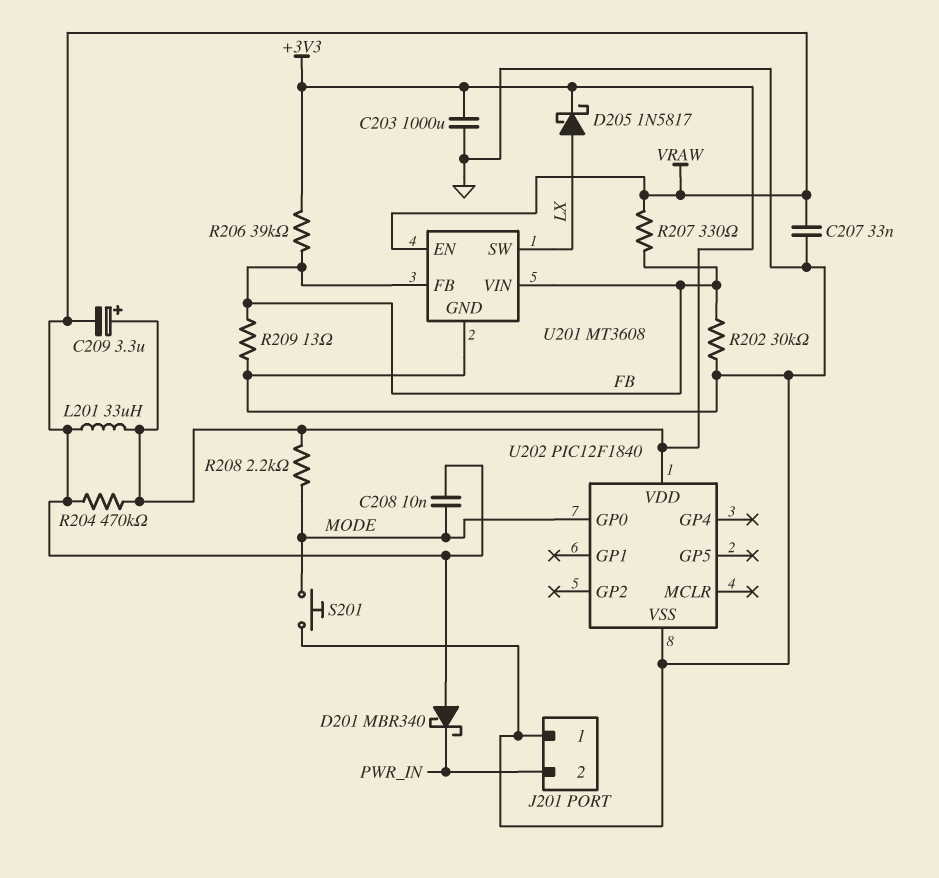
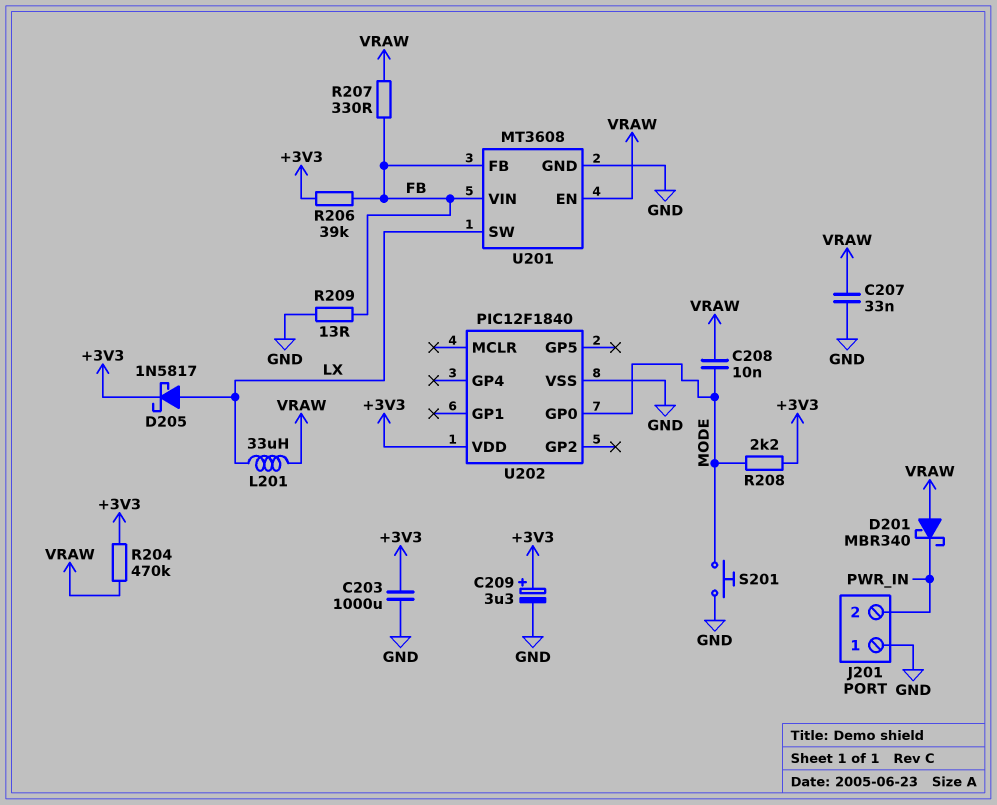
C209: 3.3uF (plus +3V3, minus VRAW) -> 3.3uF (plus +3V3, minus GND)
L201: 33uH (+3V3, VRAW) -> 33uH (LX, VRAW)
R202: 30k (FB, GND) -> none

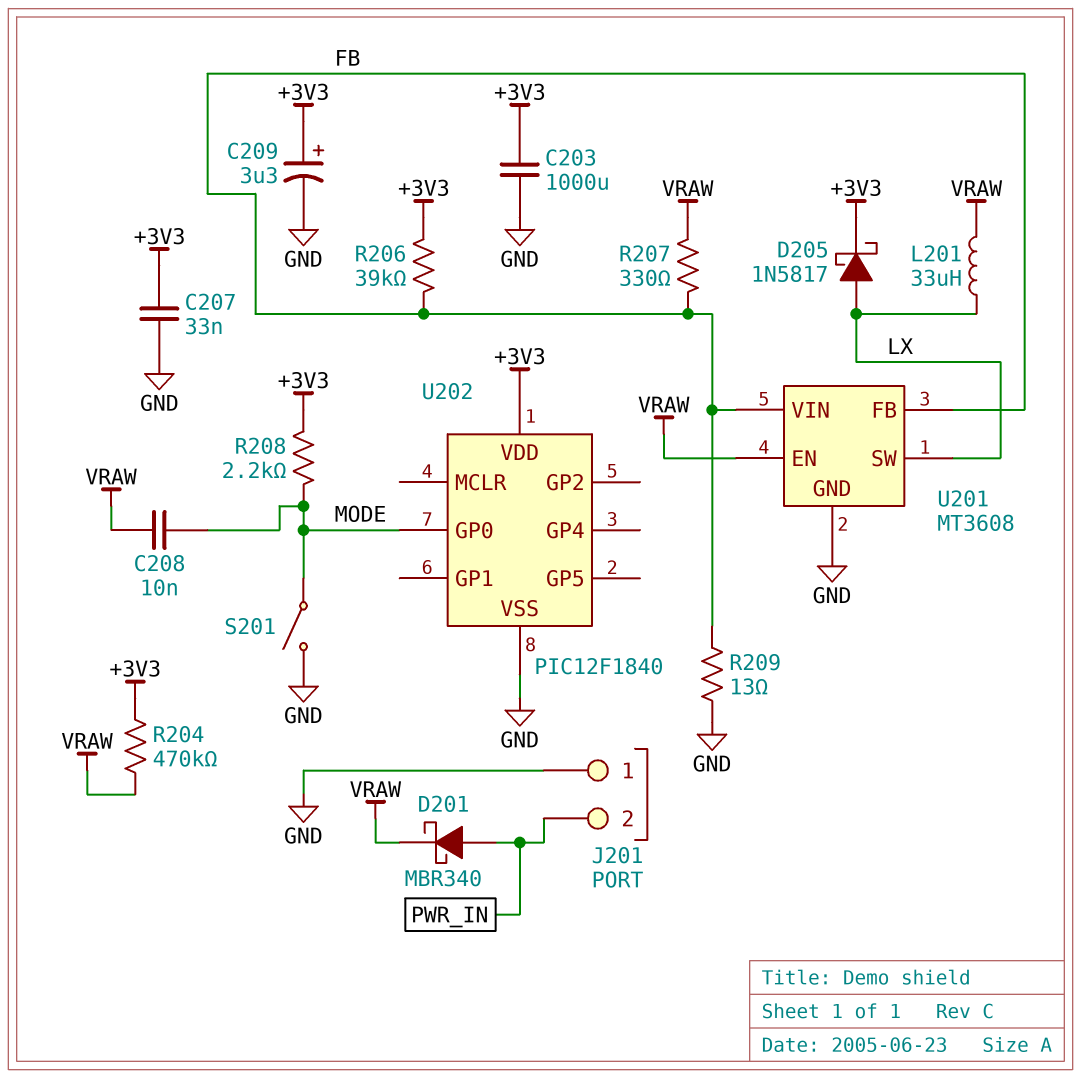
C207: 33nF (GND, VRAW) -> 33nF (+3V3, GND)
D201: schottky MBR340 (A VRAW, K PWR_IN) -> schottky MBR340 (A PWR_IN, K VRAW)
S201: button (GND, MODE) -> switch (GND, MODE)

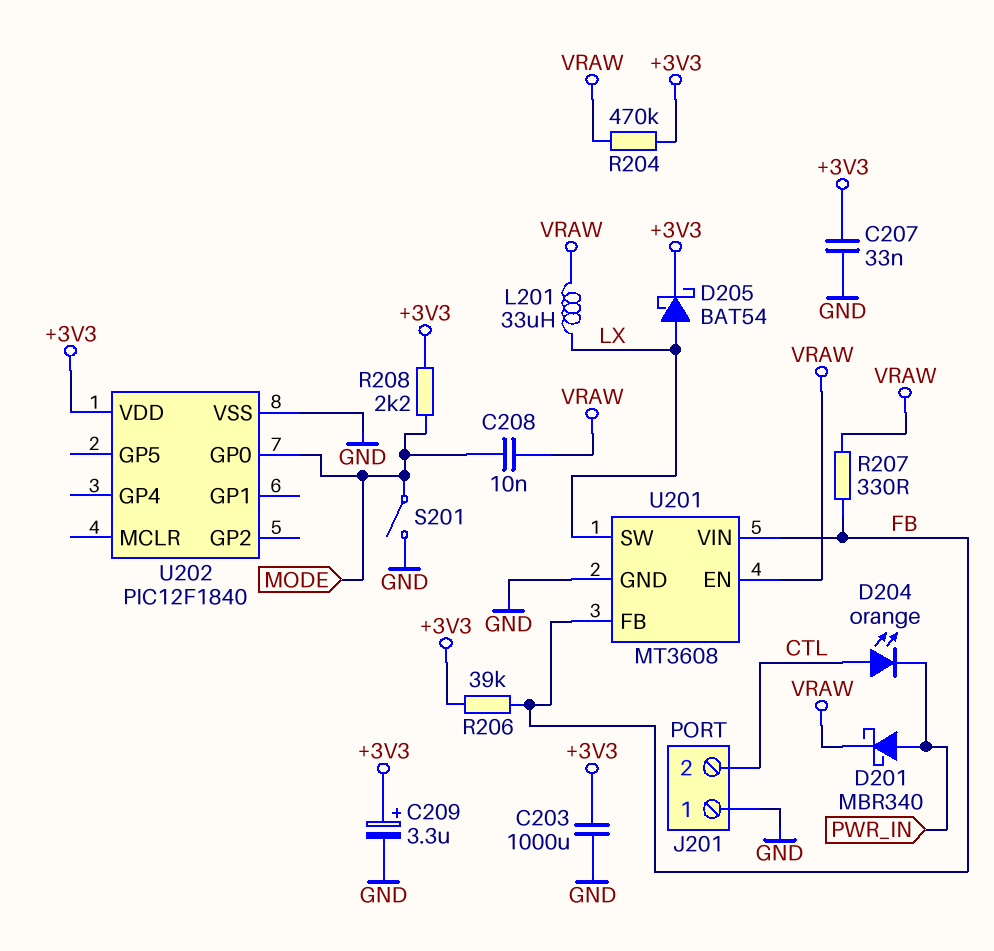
D204: none -> LED orange (A CTL, K PWR_IN)
D205: schottky 1N5817 (A LX, K +3V3) -> schottky BAT54 (A LX, K +3V3)
J201 pin 2: PWR_IN -> CTL
R209: 13 (FB, GND) -> none

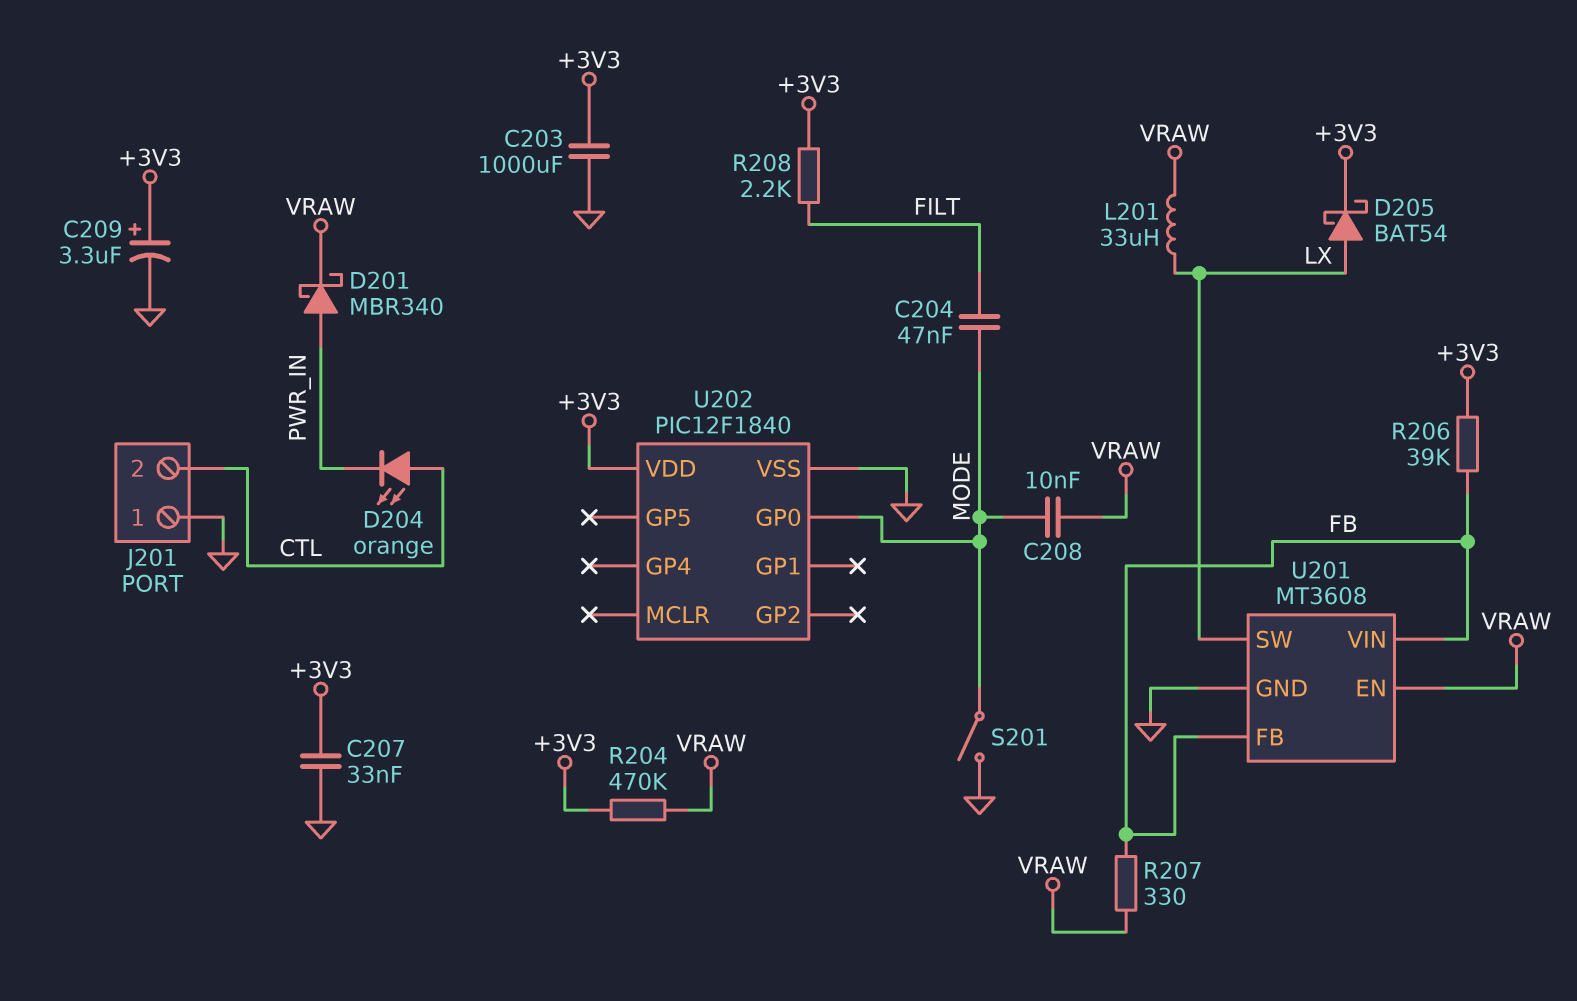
C204: none -> 47nF (FILT, MODE)
R208: 2.2k (+3V3, MODE) -> 2.2k (+3V3, FILT)

